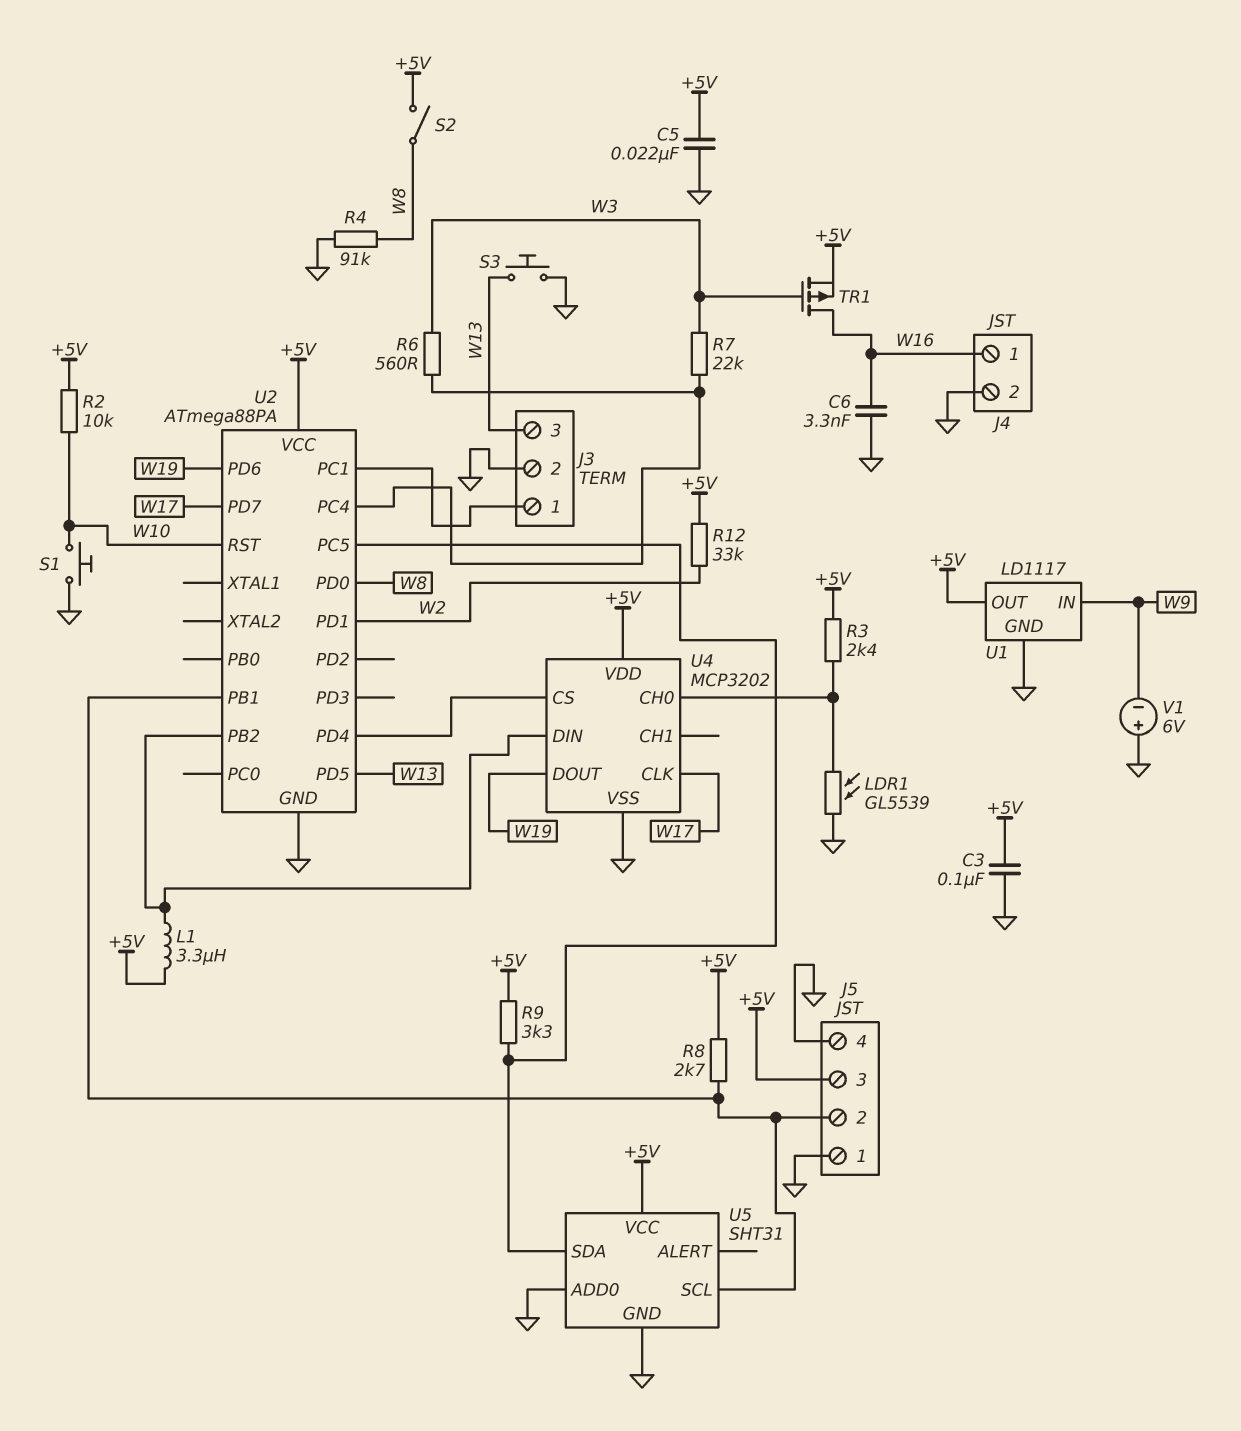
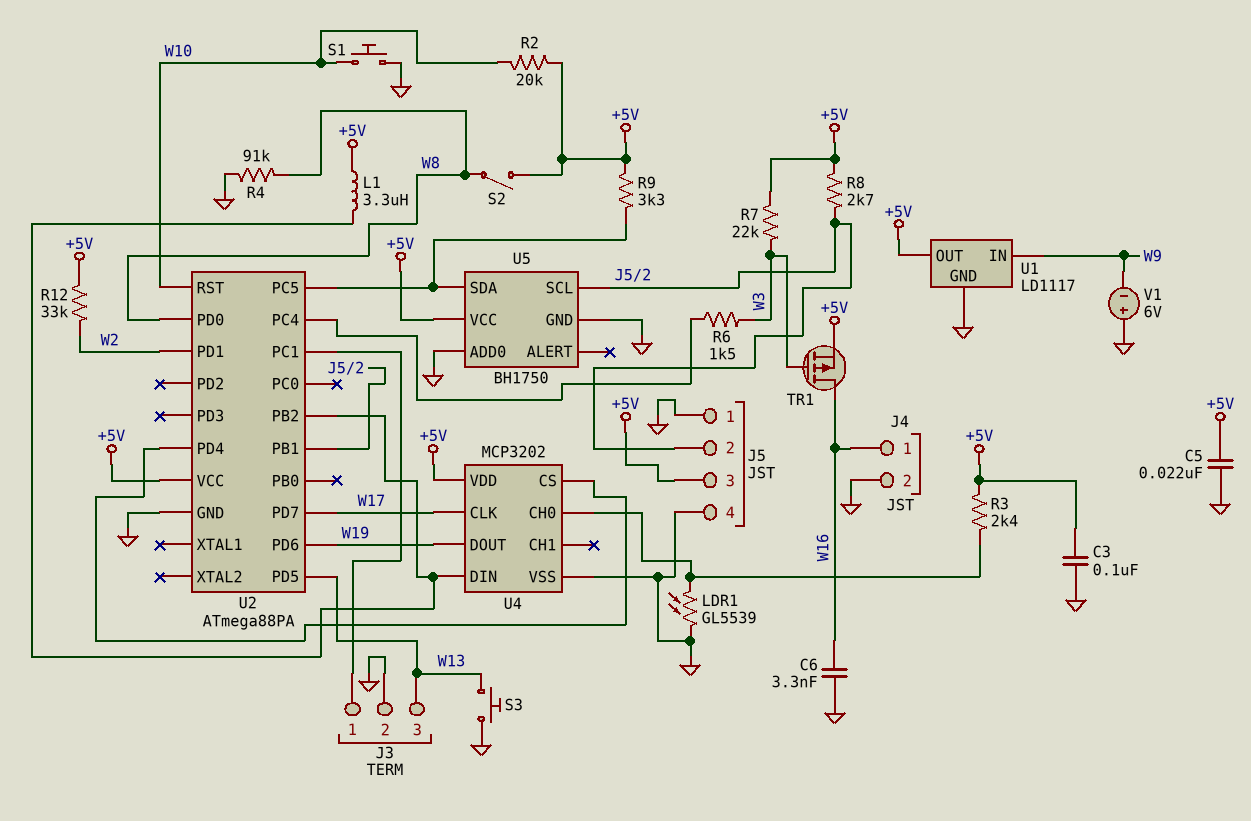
R2: 10k (+5V, W10) -> 20k (+5V, W10)
R6: 560 (U2/PC4, W3) -> 1.5k (U2/PC4, W3)
R7: 22k (U2/PC4, W3) -> 22k (+5V, W3)
U5: SHT31 -> BH1750

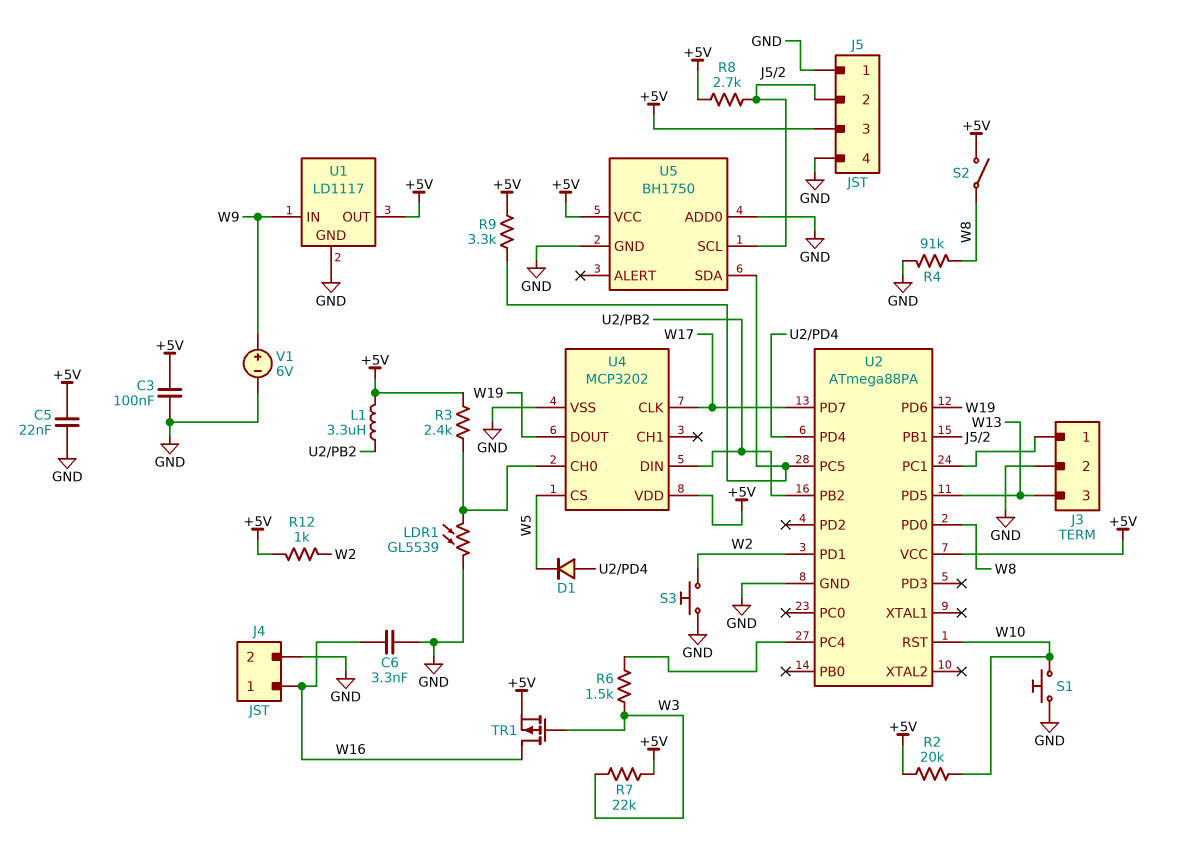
D1: none -> diode (A U2/PD4, K W5)
R12: 33k (+5V, W2) -> 1k (+5V, W2)
S3: button (GND, W13) -> button (GND, W2)
U4 pin CS: U2/PD4 -> W5
V1: 6V (plus GND, minus W9) -> 6V (plus W9, minus GND)

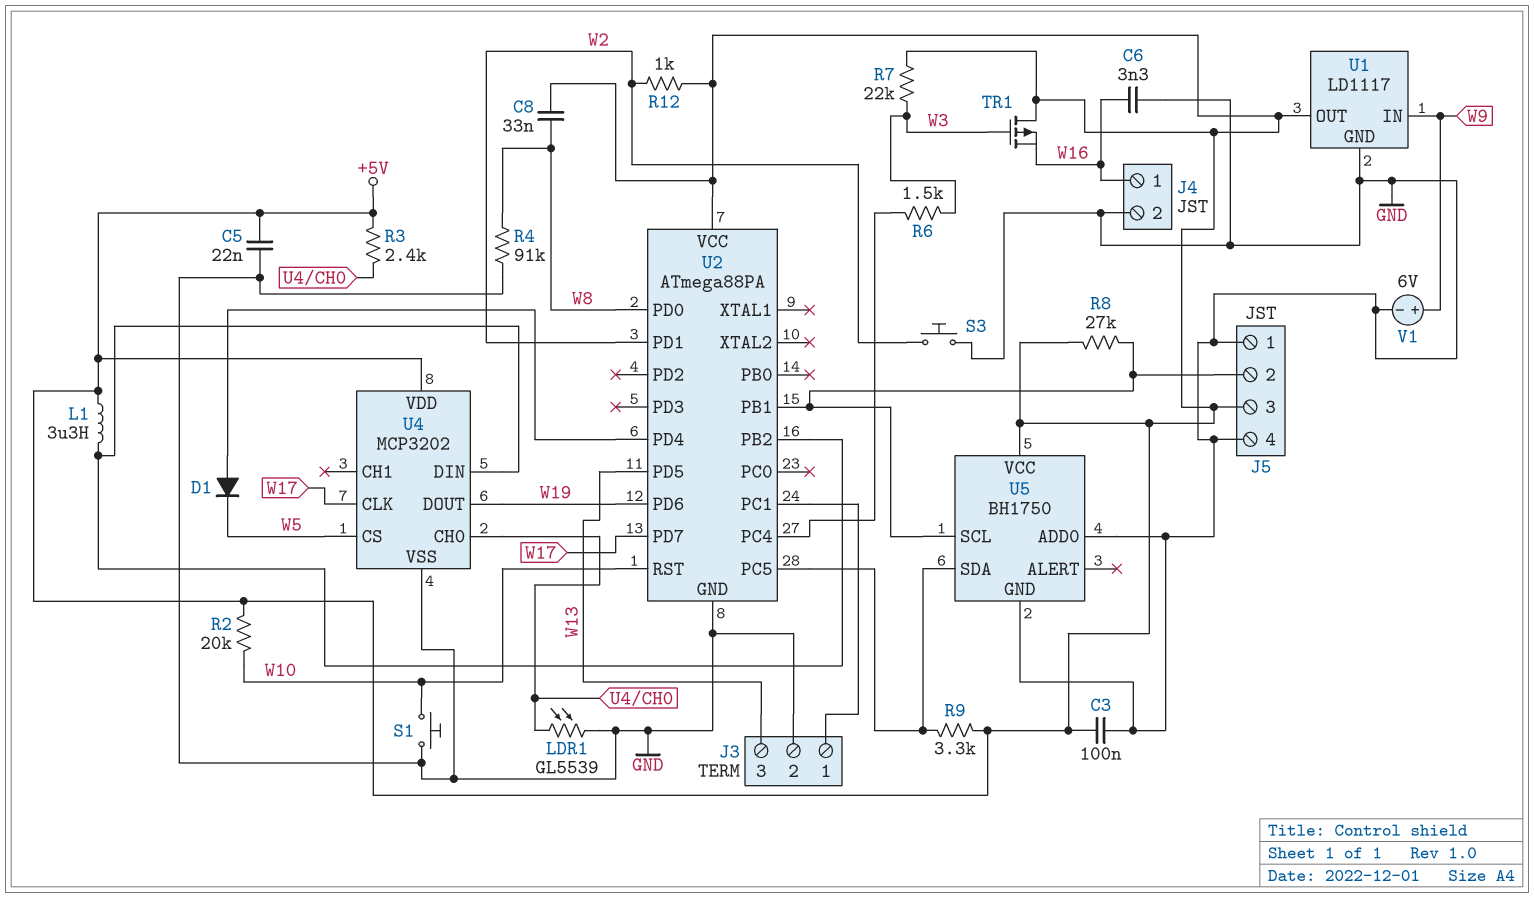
C8: none -> 33nF (+5V, W8)
R8: 2.7k (+5V, J5/2) -> 27k (+5V, J5/2)
S2: switch (+5V, W8) -> none
TR1: PMOS (G W3, D W16, S +5V) -> PMOS (G W3, D +5V, S W16)

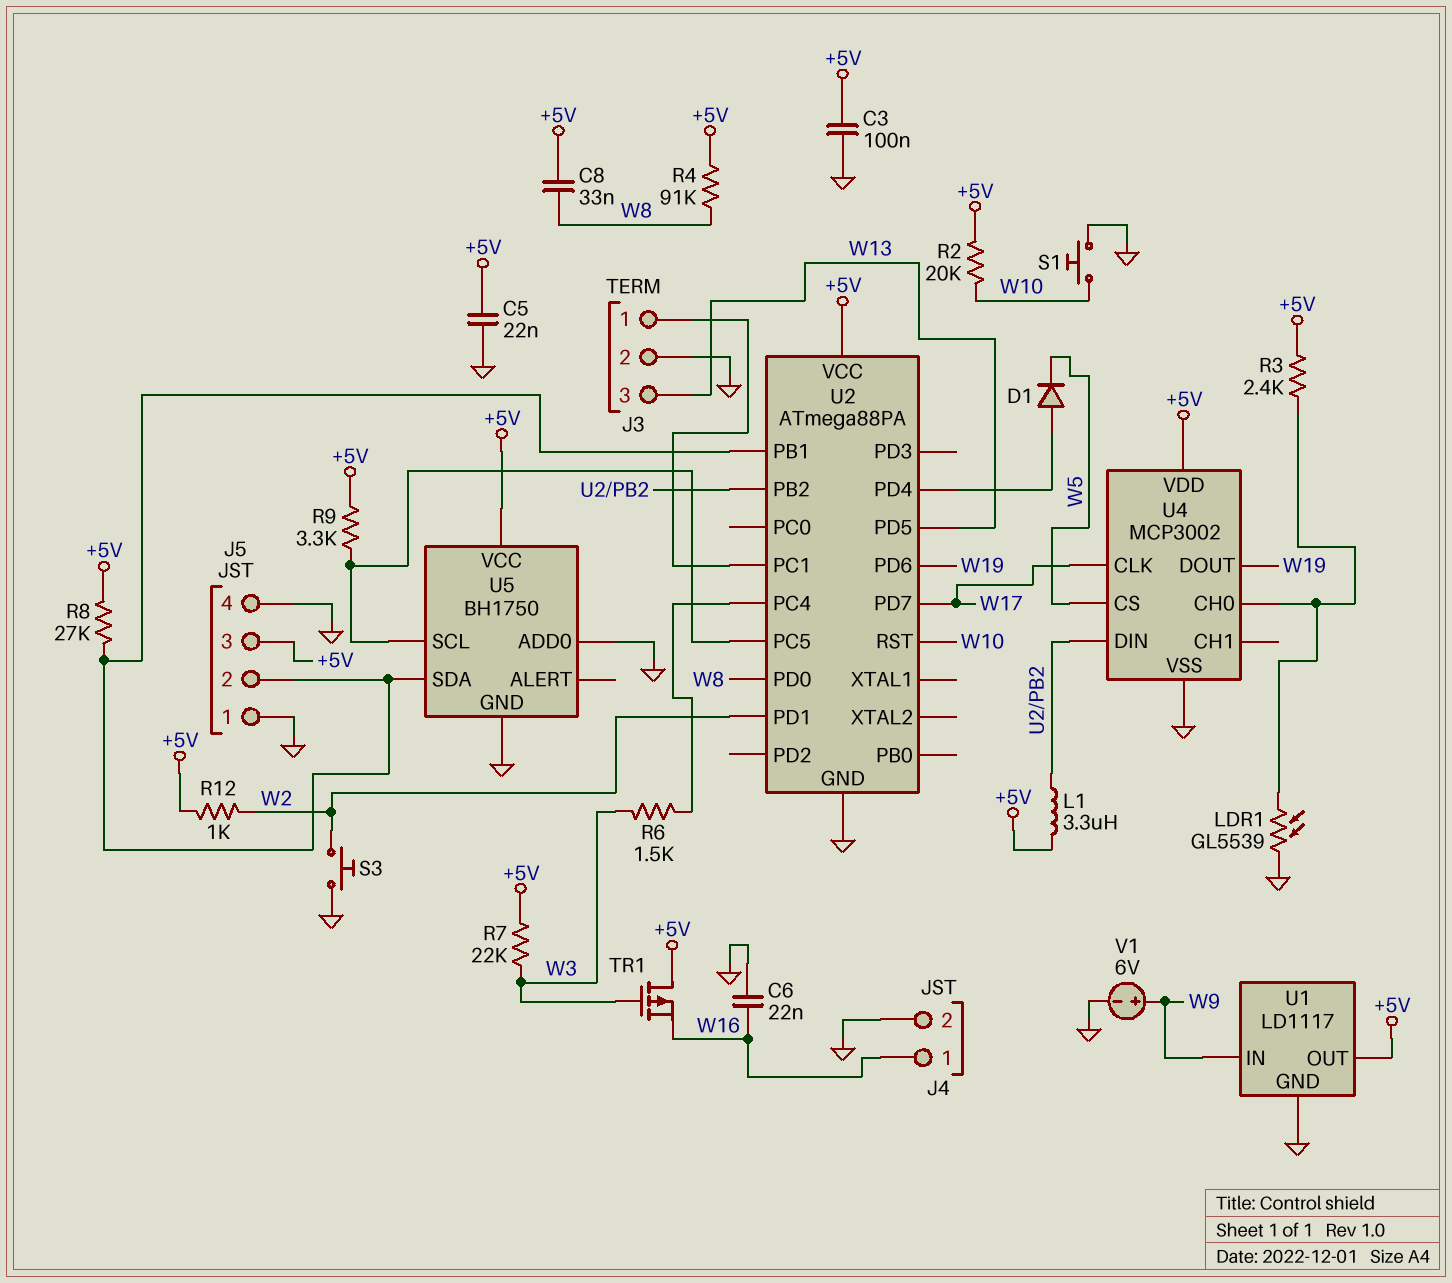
C6: 3.3nF (GND, W16) -> 22nF (GND, W16)
R4: 91k (GND, W8) -> 91k (+5V, W8)
U4: MCP3202 -> MCP3002
U5 pin SCL: J5/2 -> U2/PC5
U5 pin SDA: U2/PC5 -> J5/2

